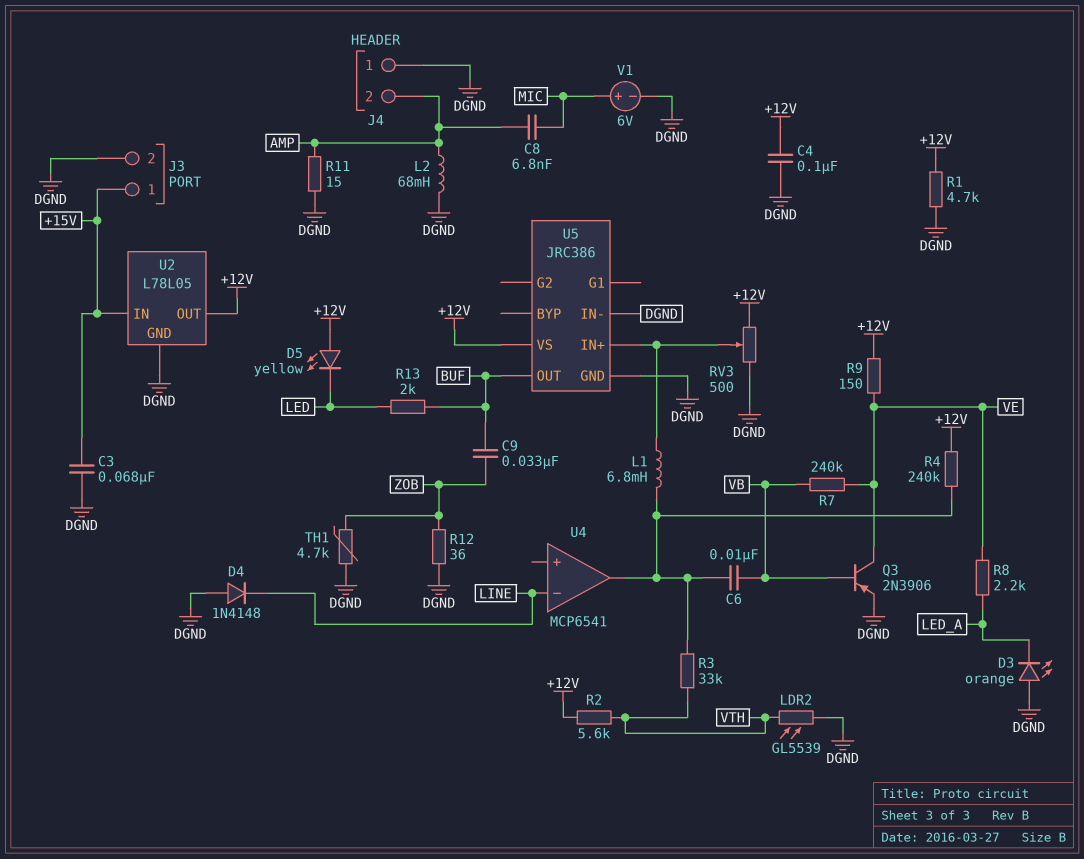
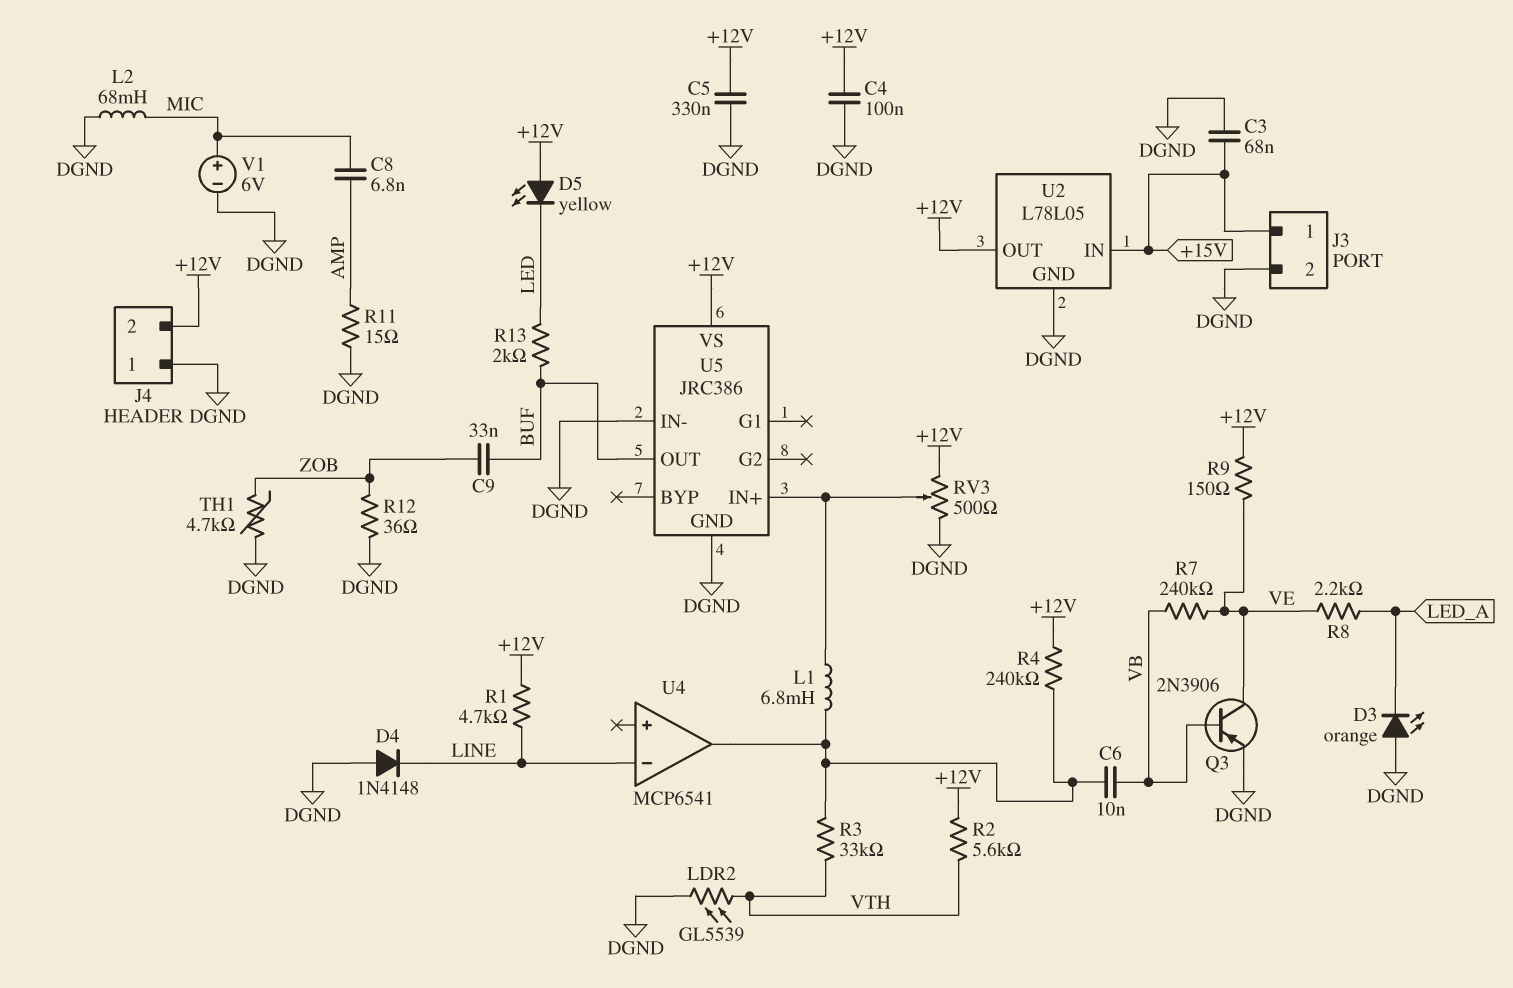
C5: none -> 330nF (+12V, DGND)
J4 pin 2: AMP -> +12V
L2: 68mH (AMP, DGND) -> 68mH (DGND, MIC)
R1: 4.7k (+12V, DGND) -> 4.7k (+12V, LINE)

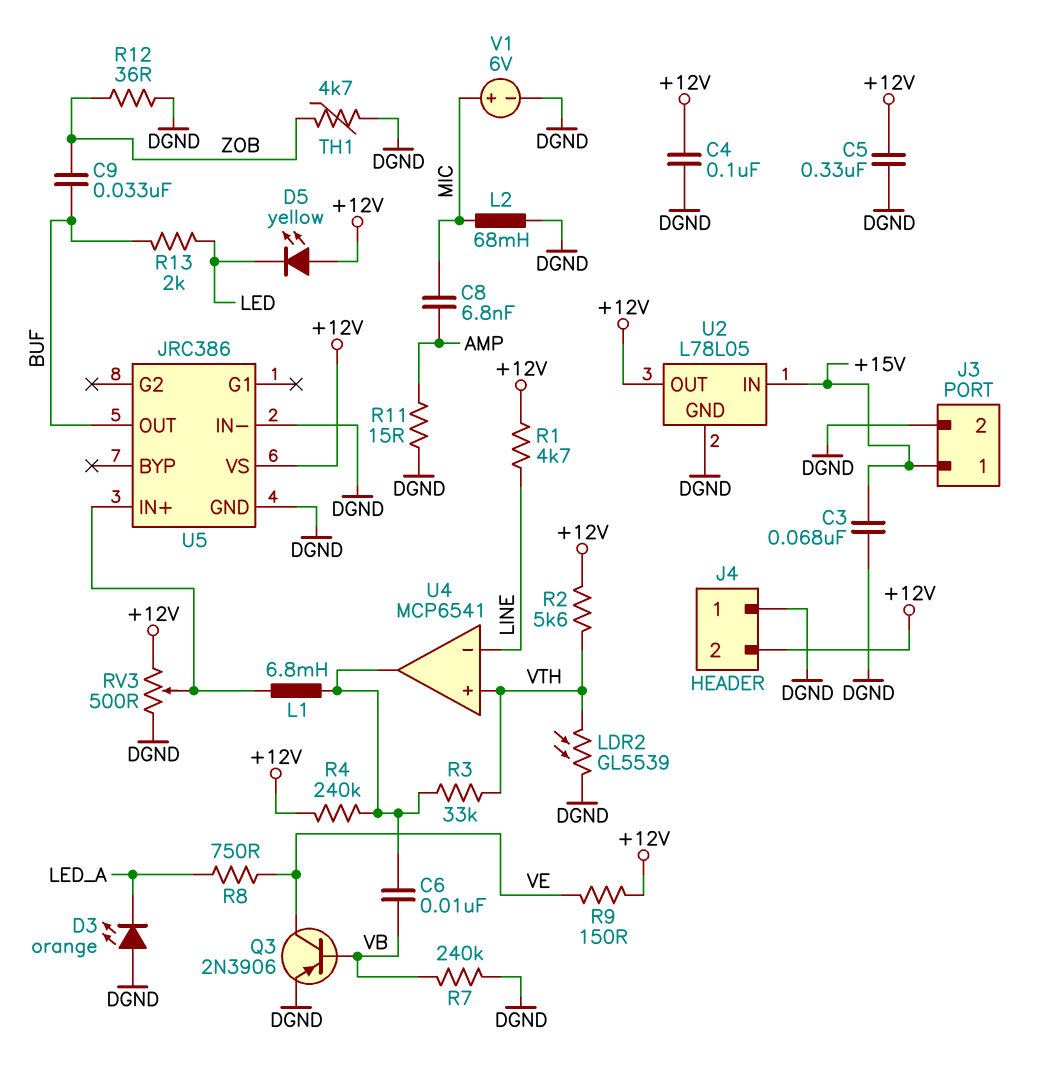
D4: diode 1N4148 (A DGND, K LINE) -> none
R7: 240k (VB, VE) -> 240k (DGND, VB)
R8: 2.2k (LED_A, VE) -> 750 (LED_A, VE)
U4 pin in+: none -> VTH

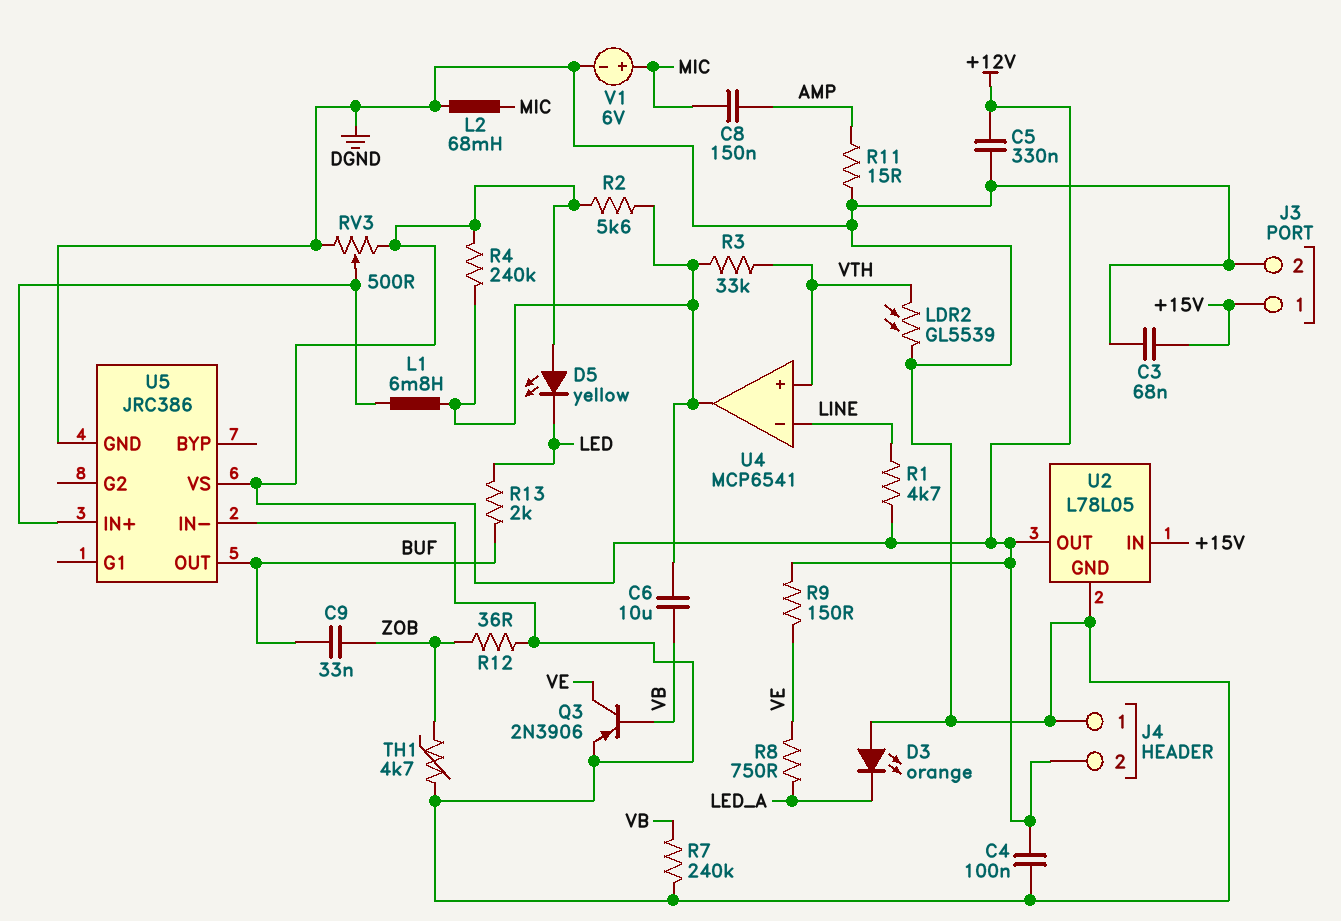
C6: 10nF (U4/out, VB) -> 10uF (U4/out, VB)
C8: 6.8nF (AMP, MIC) -> 150nF (AMP, MIC)
R2: 5.6k (+12V, VTH) -> 5.6k (+12V, U4/out)

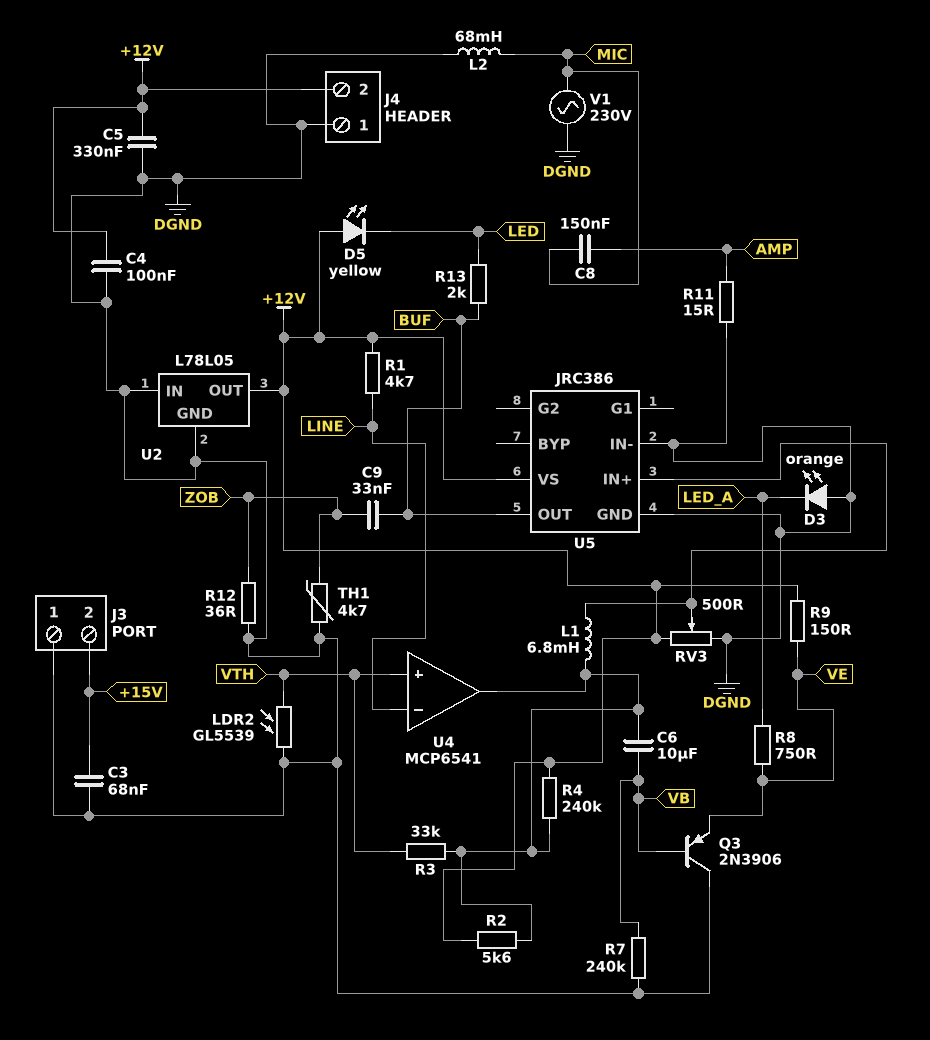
J3 pin 1: +15V -> DGND
J3 pin 2: DGND -> +15V
Q3: PNP 2N3906 (B VB, C VE, E DGND) -> PNP 2N3906 (B VB, C DGND, E VE)
U2 pin IN: +15V -> DGND
V1: 6V (plus MIC, minus DGND) -> AC 230V (DGND, MIC)

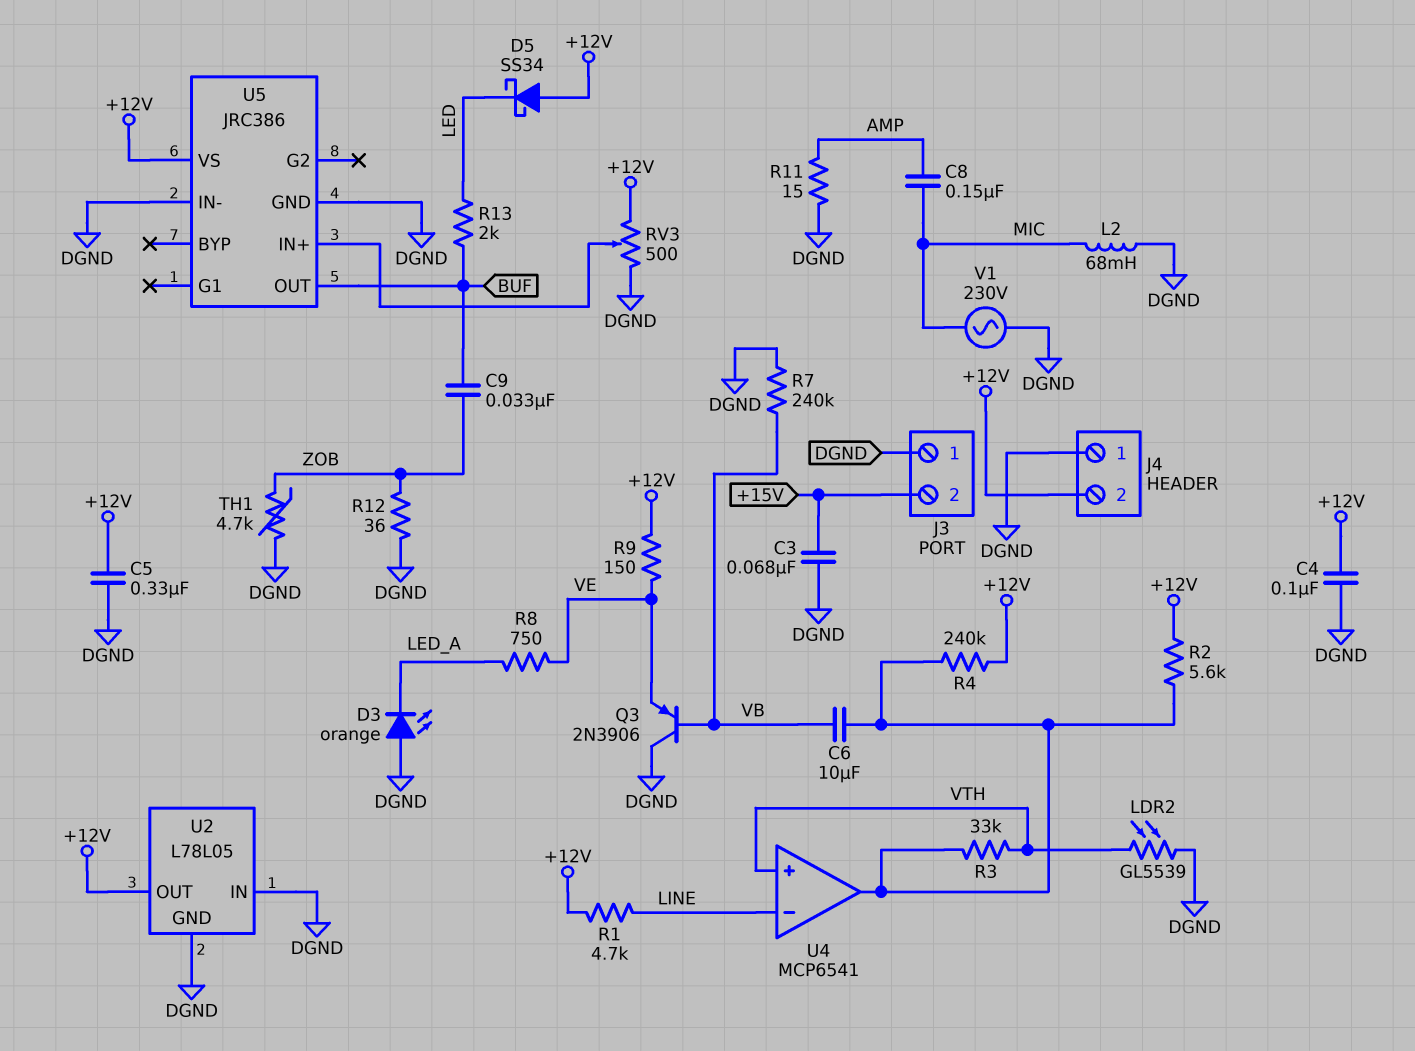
D5: LED yellow (A +12V, K LED) -> schottky SS34 (A +12V, K LED)
L1: 6.8mH (U4/out, U5/IN+) -> none

